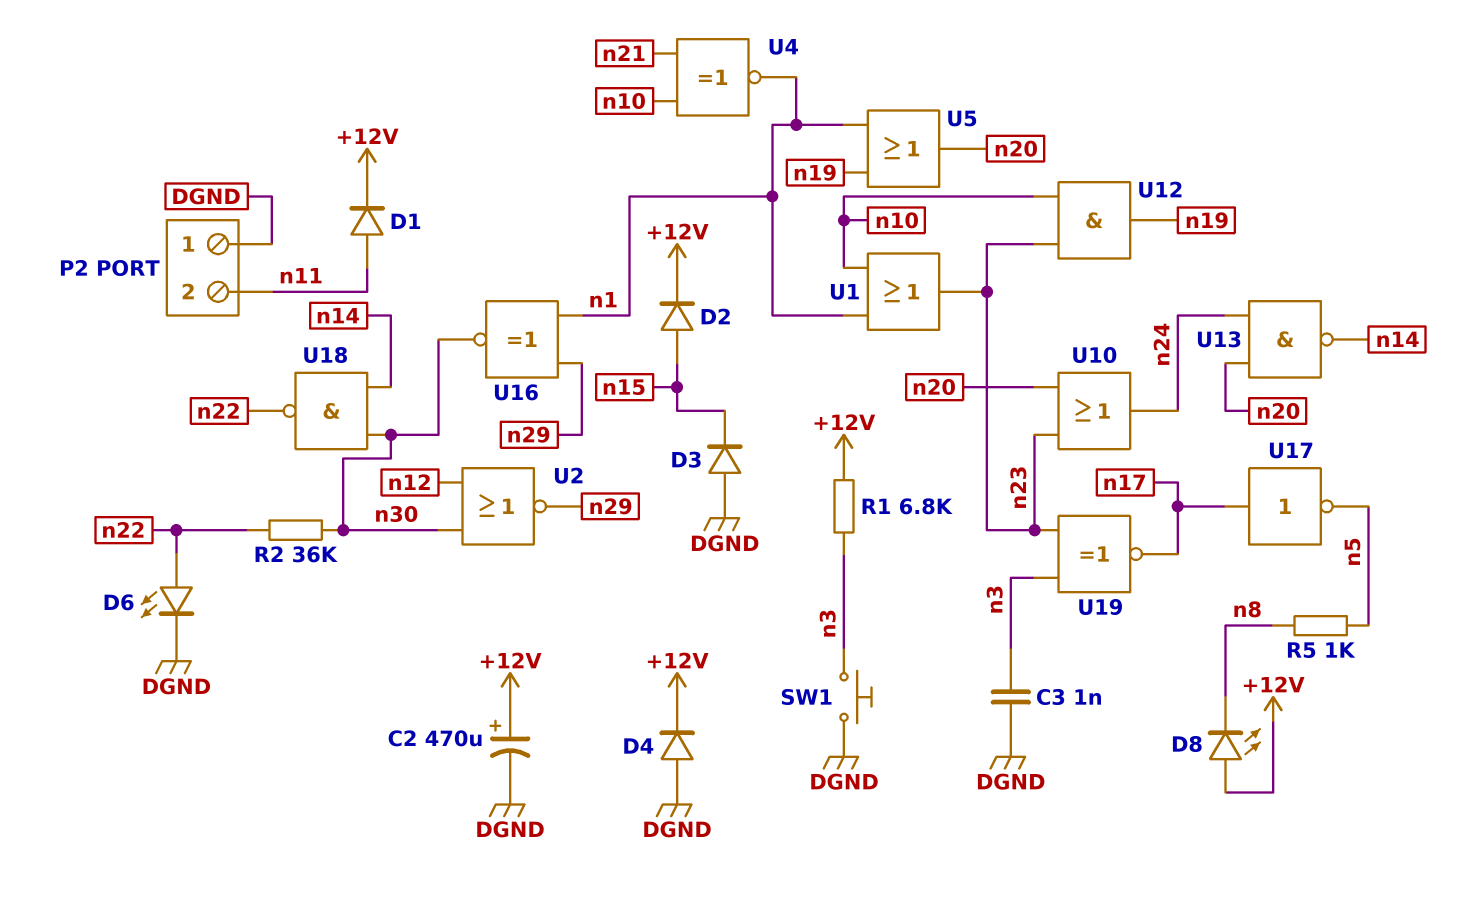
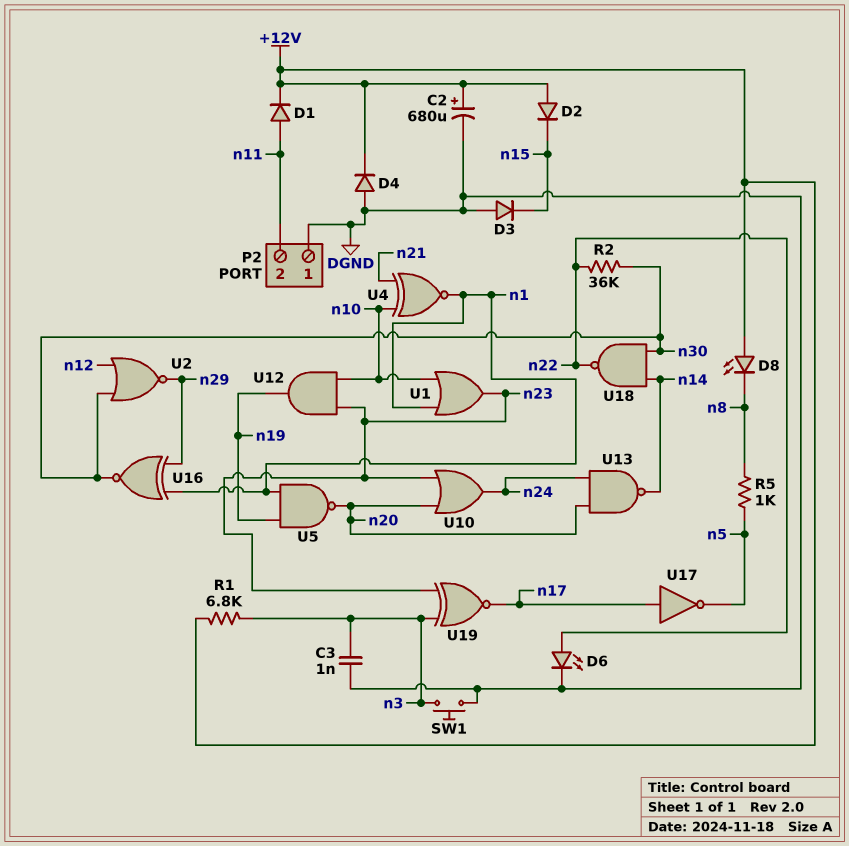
C2: 470uF (plus +12V, minus DGND) -> 680uF (plus +12V, minus DGND)
D2: diode (A n15, K +12V) -> diode (A +12V, K n15)
U5: OR (in n1, in n19, out n20) -> NAND (in n1, in n19, out n20)

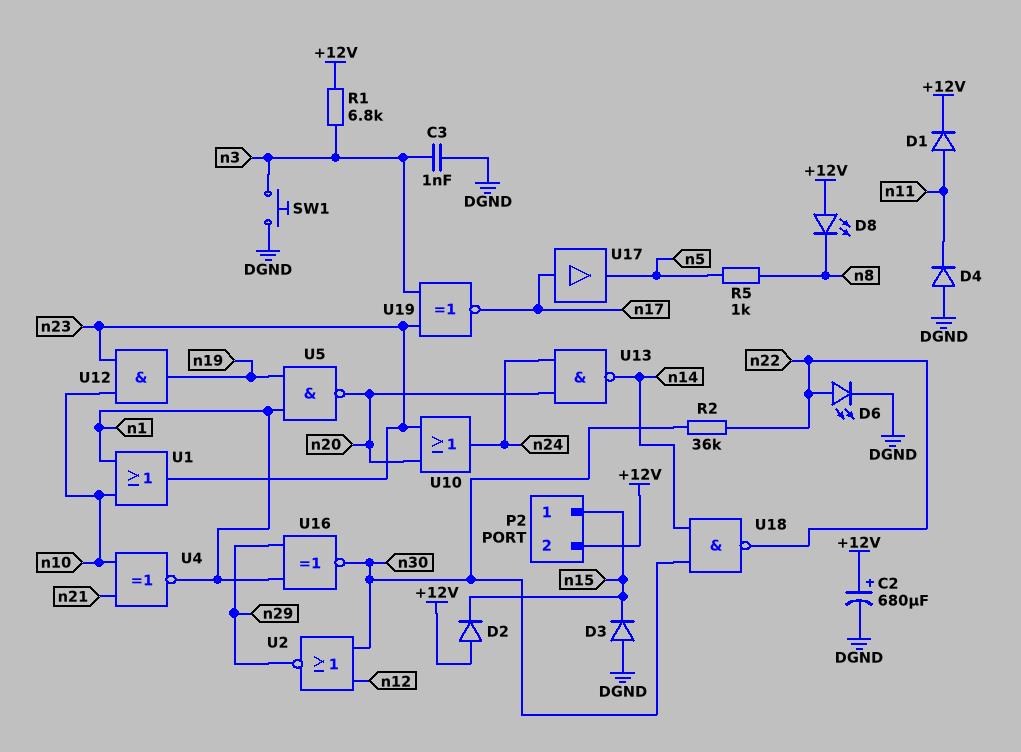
D4: diode (A DGND, K +12V) -> diode (A DGND, K n11)
P2 pin 1: DGND -> n15
P2 pin 2: n11 -> +12V
U17: NOT (in n17, out n5) -> buffer (in n17, out n5)

